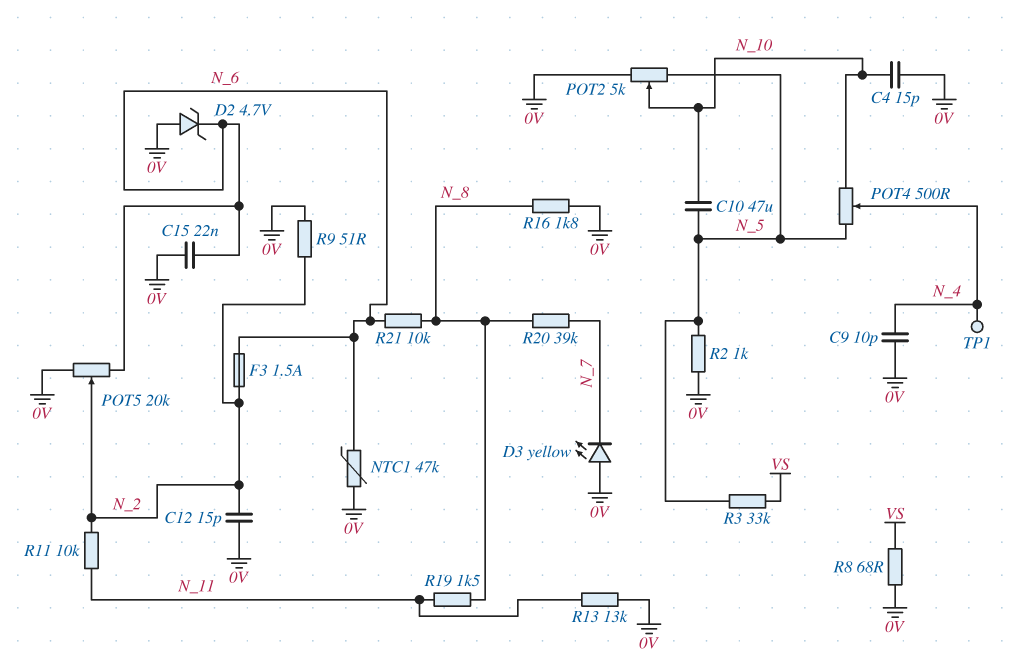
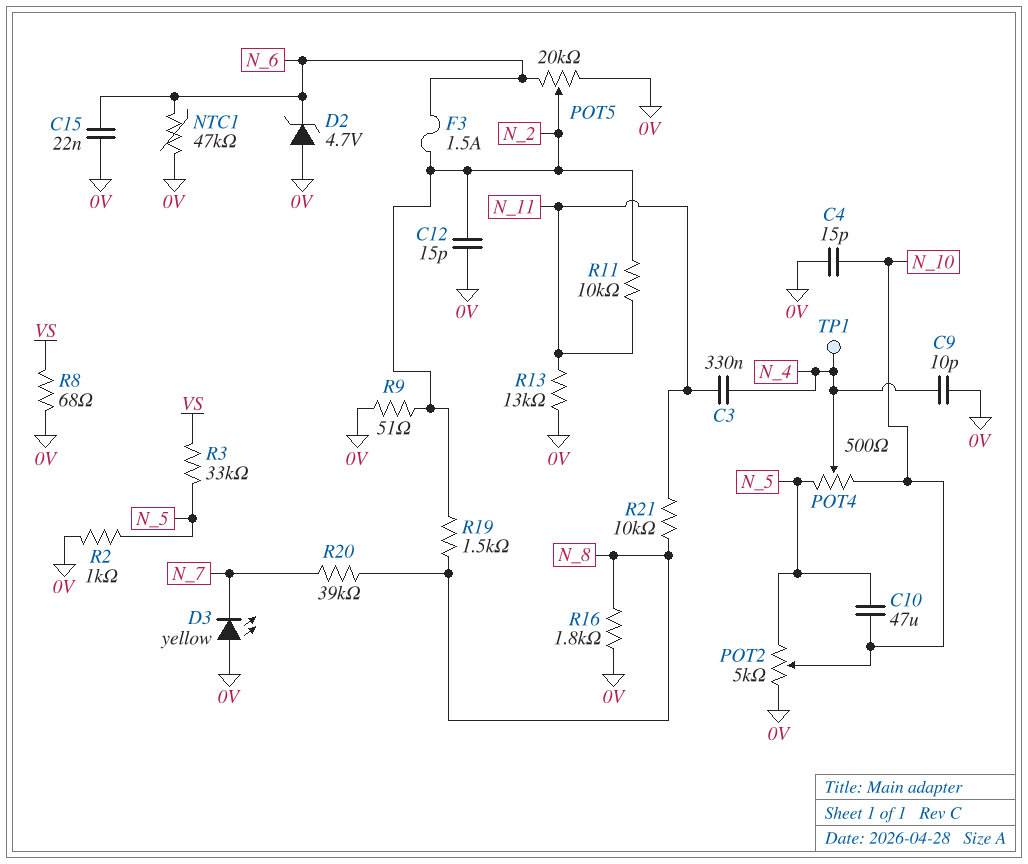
C3: none -> 330nF (N_4, N_11)
R19: 1.5k (N_8, N_11) -> 1.5k (N_2, N_8)
R21: 10k (N_6, N_8) -> 10k (N_8, N_11)

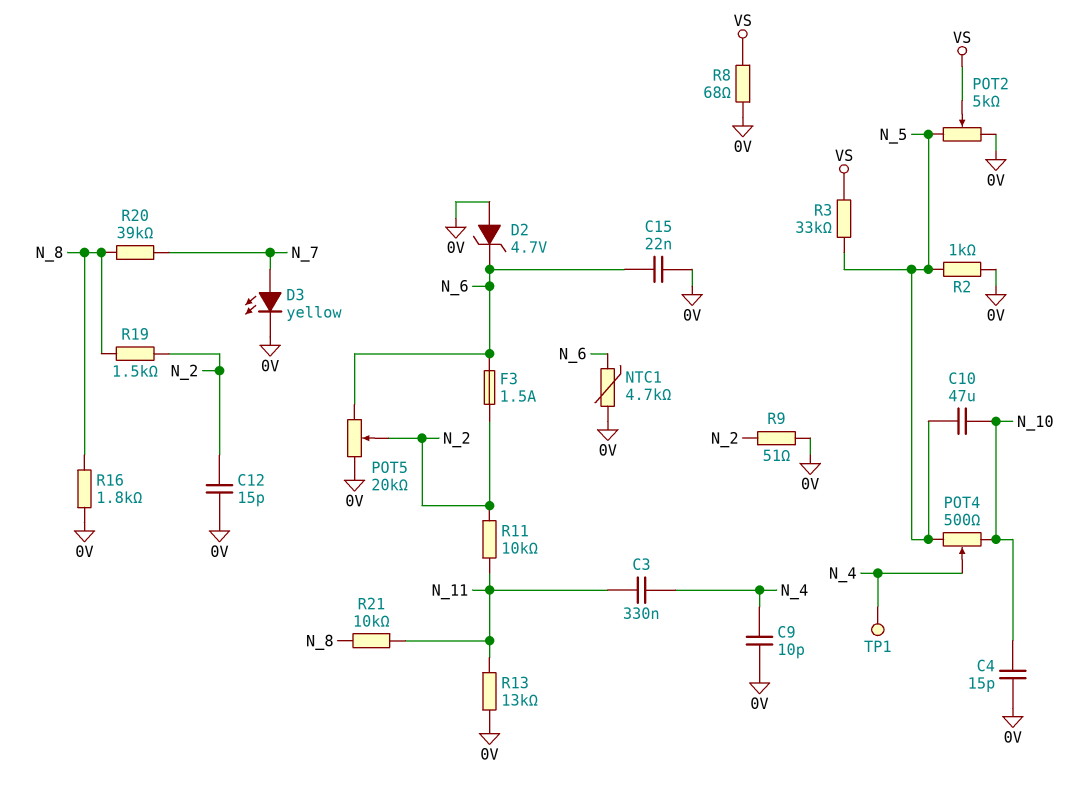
D3: LED yellow (A 0V, K N_7) -> LED yellow (A N_7, K 0V)
NTC1: 47k (0V, N_6) -> 4.7k (0V, N_6)
POT2: 5k (0V, N_5, wiper N_10) -> 5k (0V, N_5, wiper VS)

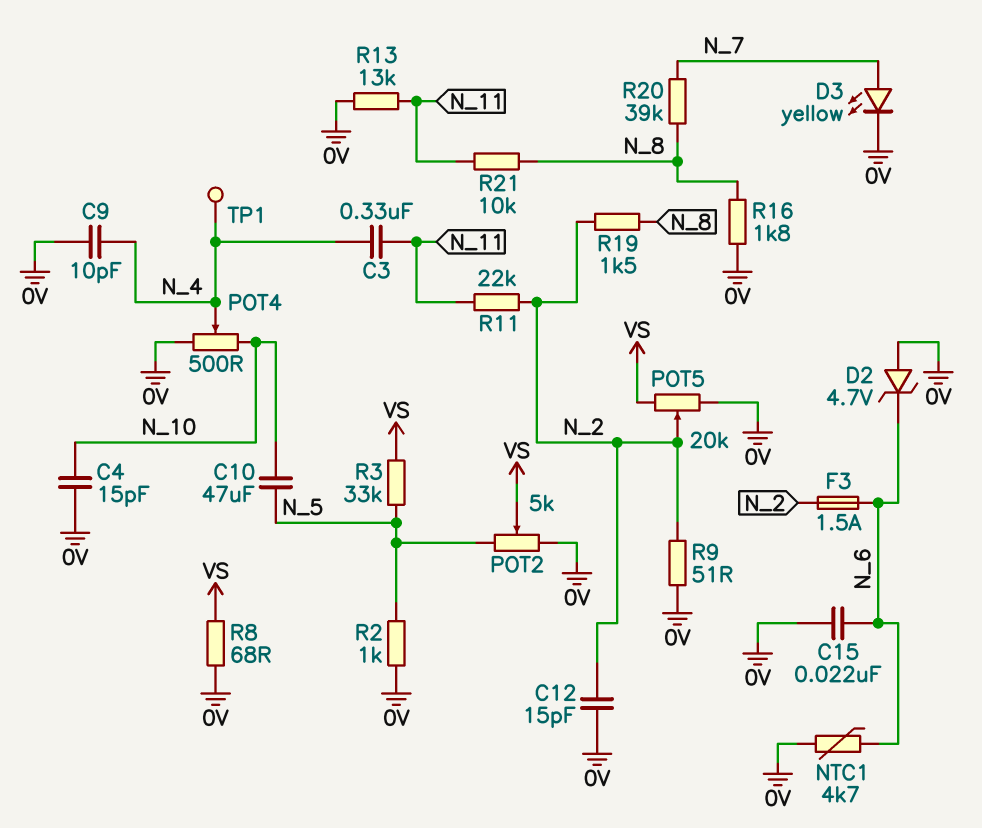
POT4: 500 (N_5, N_10, wiper N_4) -> 500 (0V, N_10, wiper N_4)
POT5: 20k (0V, N_6, wiper N_2) -> 20k (0V, VS, wiper N_2)
R11: 10k (N_2, N_11) -> 22k (N_2, N_11)

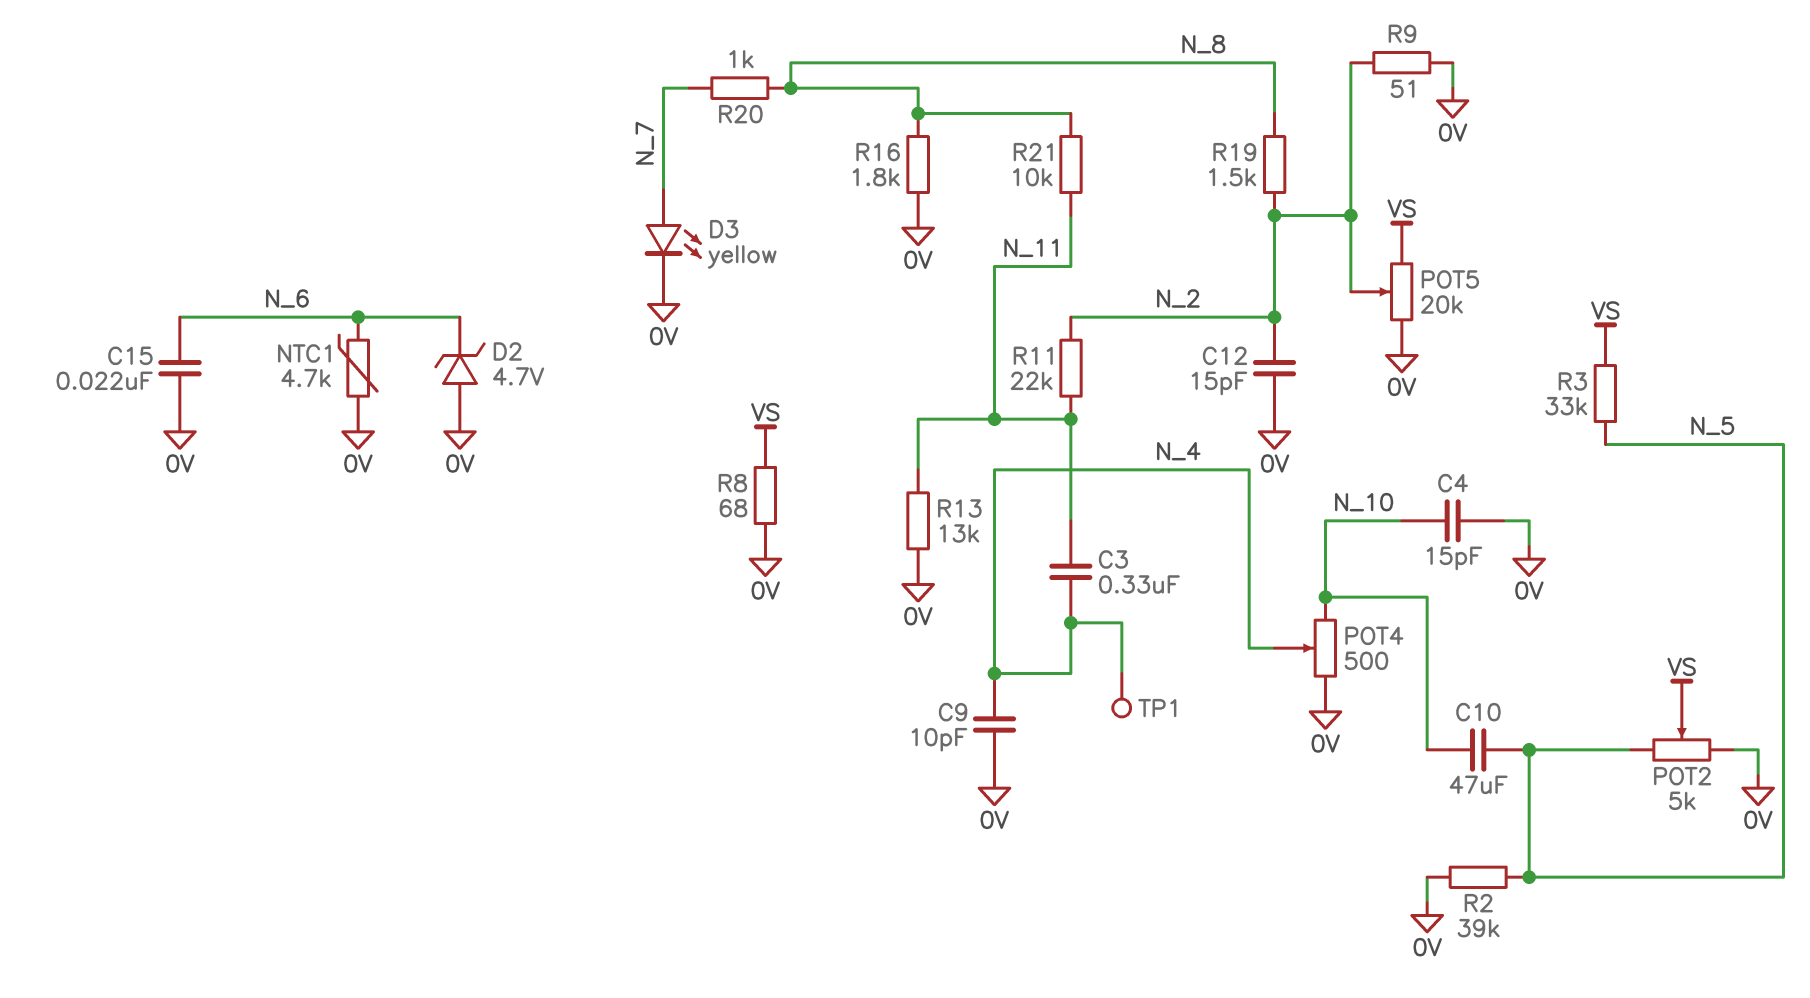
F3: 1.5A (N_2, N_6) -> none
R2: 1k (0V, N_5) -> 39k (0V, N_5)
R20: 39k (N_7, N_8) -> 1k (N_7, N_8)

